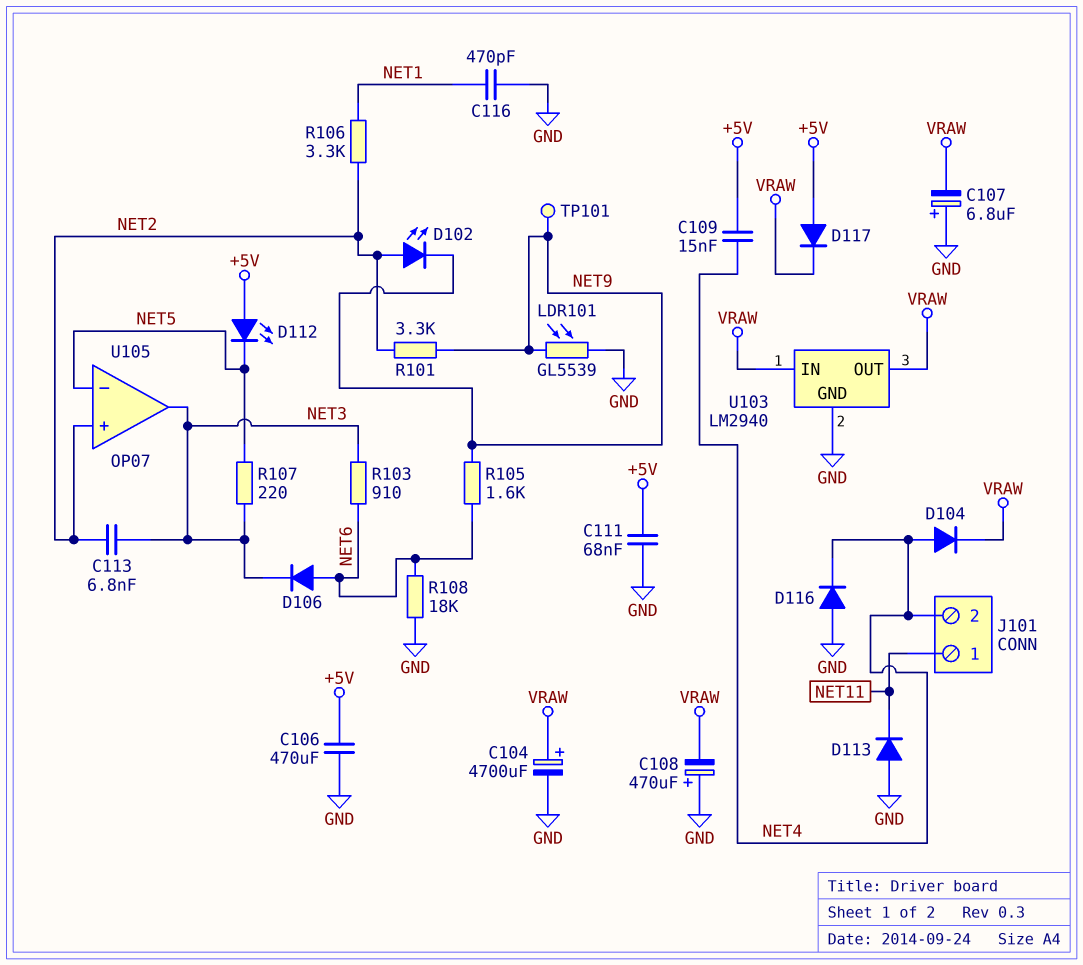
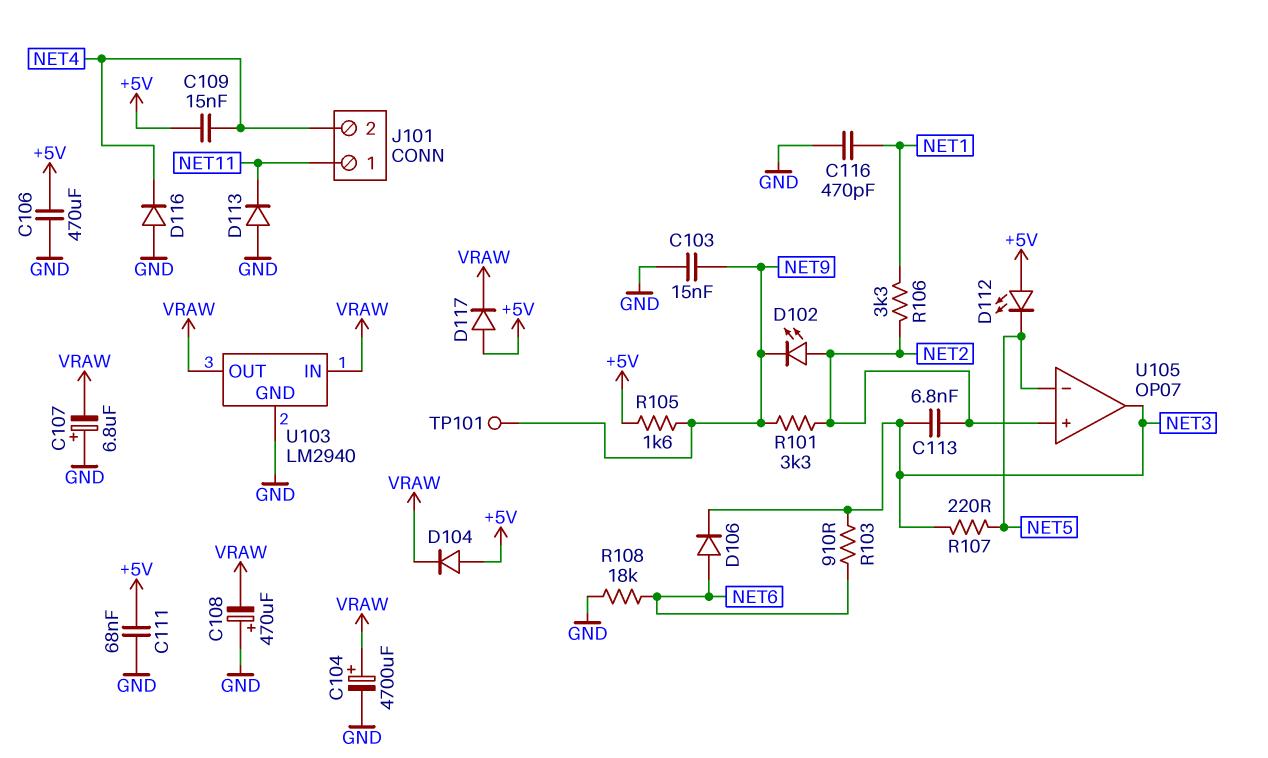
C103: none -> 15nF (GND, NET9)
D104: diode (A NET4, K VRAW) -> diode (A +5V, K VRAW)
LDR101: GL5539 (GND, NET9) -> none
R105: 1.6k (NET6, NET9) -> 1.6k (+5V, NET9)

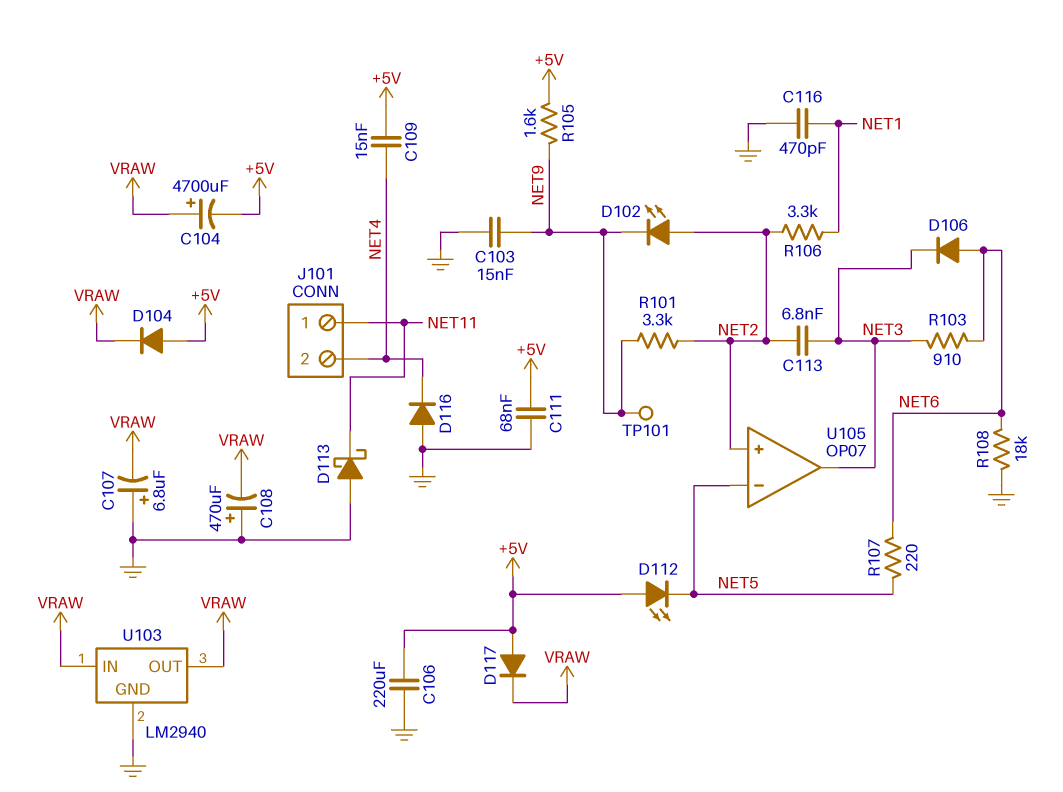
C104: 4700uF (plus VRAW, minus GND) -> 4700uF (plus VRAW, minus +5V)
C106: 470uF (+5V, GND) -> 220uF (+5V, GND)
D113: diode (A GND, K NET11) -> schottky (A GND, K NET11)
R107: 220 (NET3, NET5) -> 220 (NET5, NET6)

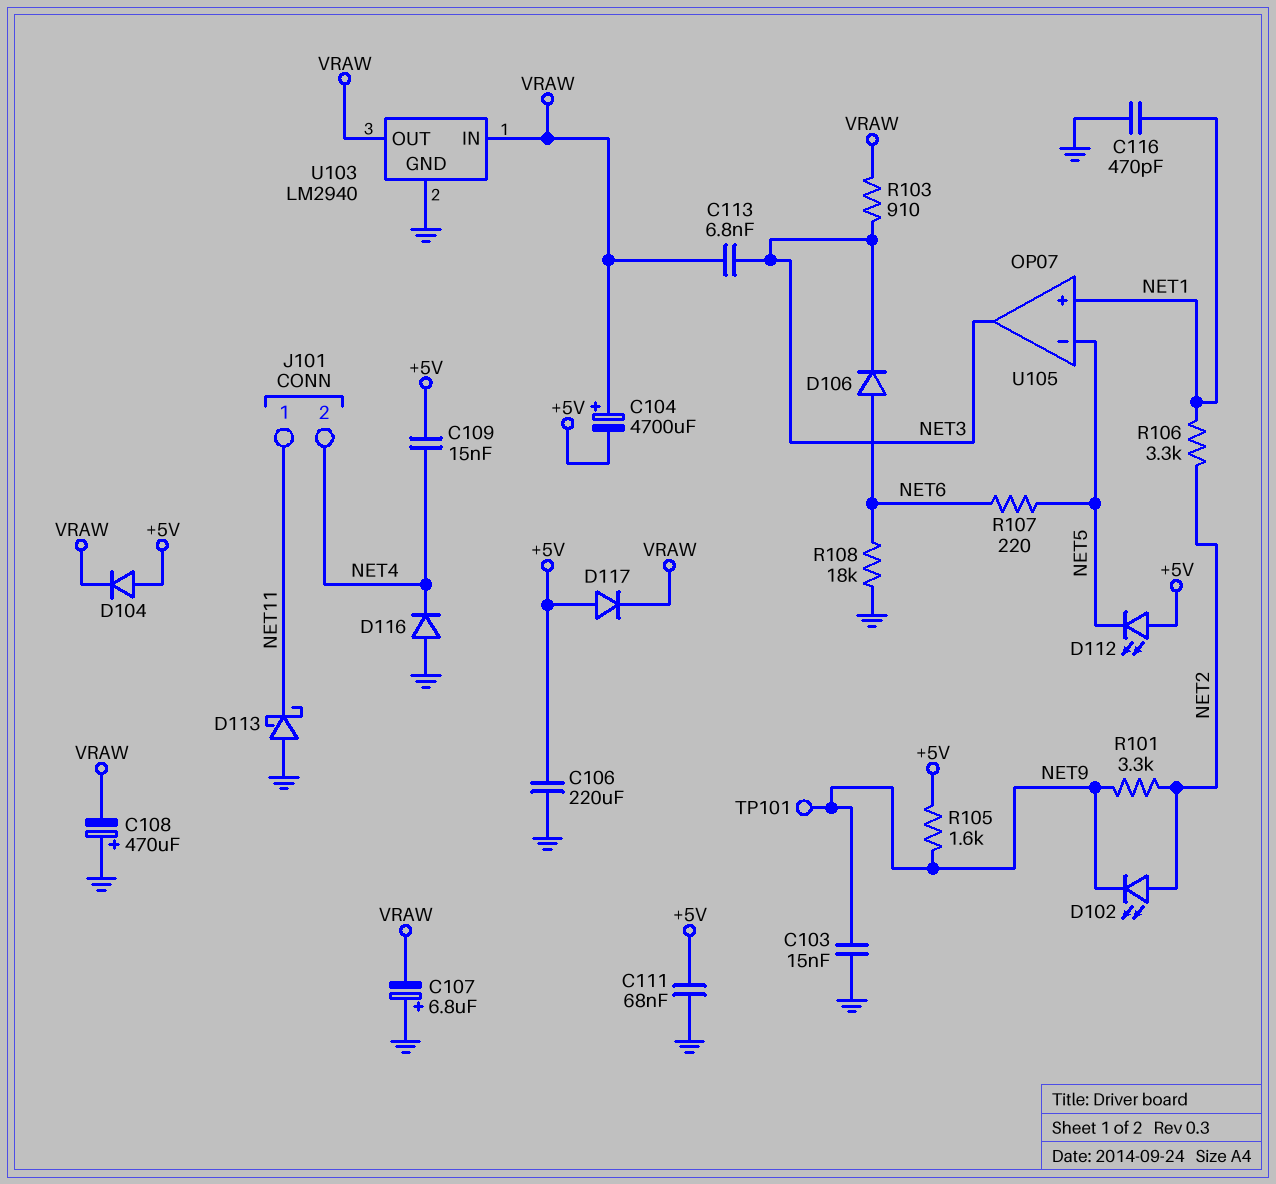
C113: 6.8nF (NET2, NET3) -> 6.8nF (NET3, VRAW)
R103: 910 (NET3, NET6) -> 910 (NET3, VRAW)
U105 pin in+: NET2 -> NET1

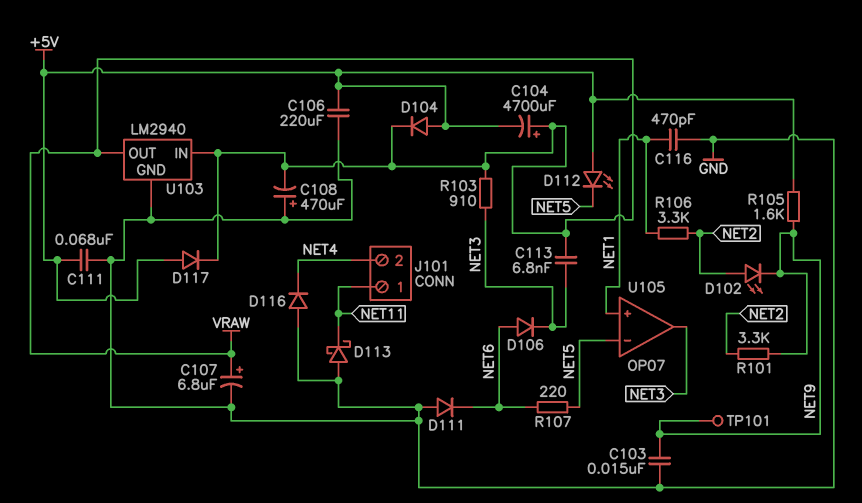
C107: 6.8uF (plus GND, minus VRAW) -> 6.8uF (plus VRAW, minus GND)
C109: 15nF (+5V, NET4) -> none
D111: none -> diode (A GND, K NET6)
R108: 18k (GND, NET6) -> none

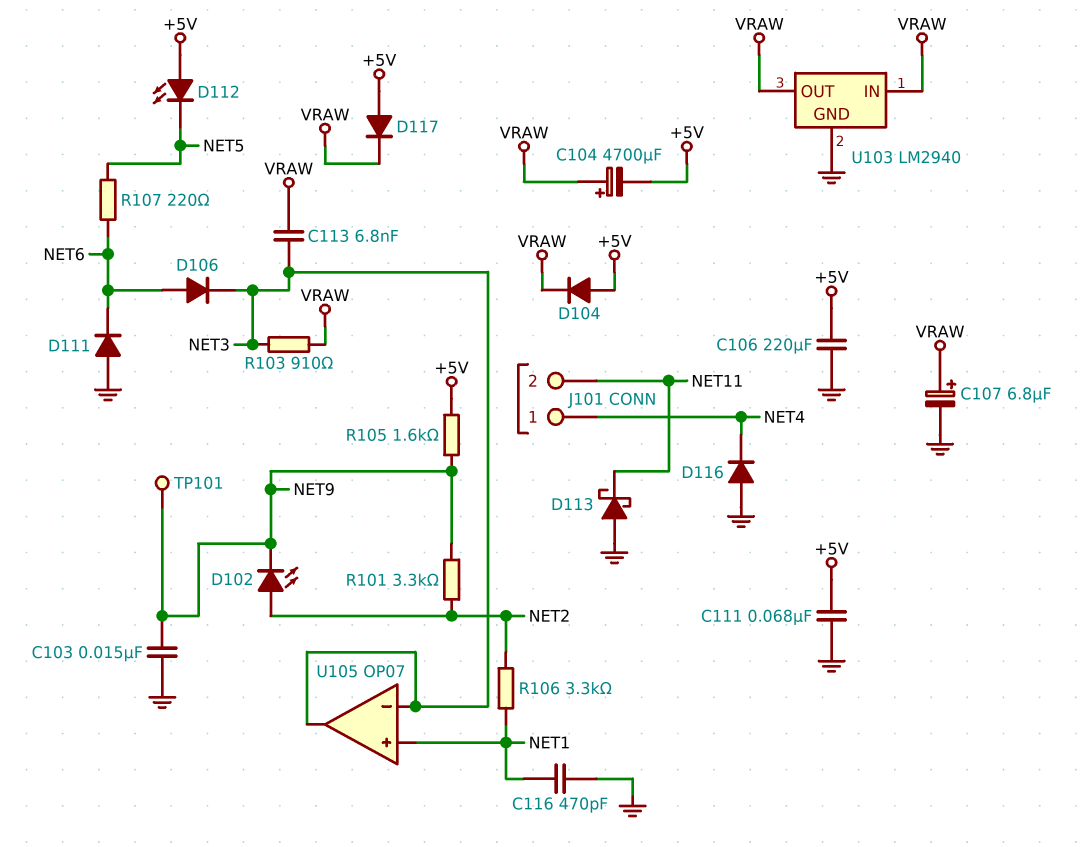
C108: 470uF (plus GND, minus VRAW) -> none
J101 pin 1: NET11 -> NET4
J101 pin 2: NET4 -> NET11
U105 pin in-: NET5 -> NET3

